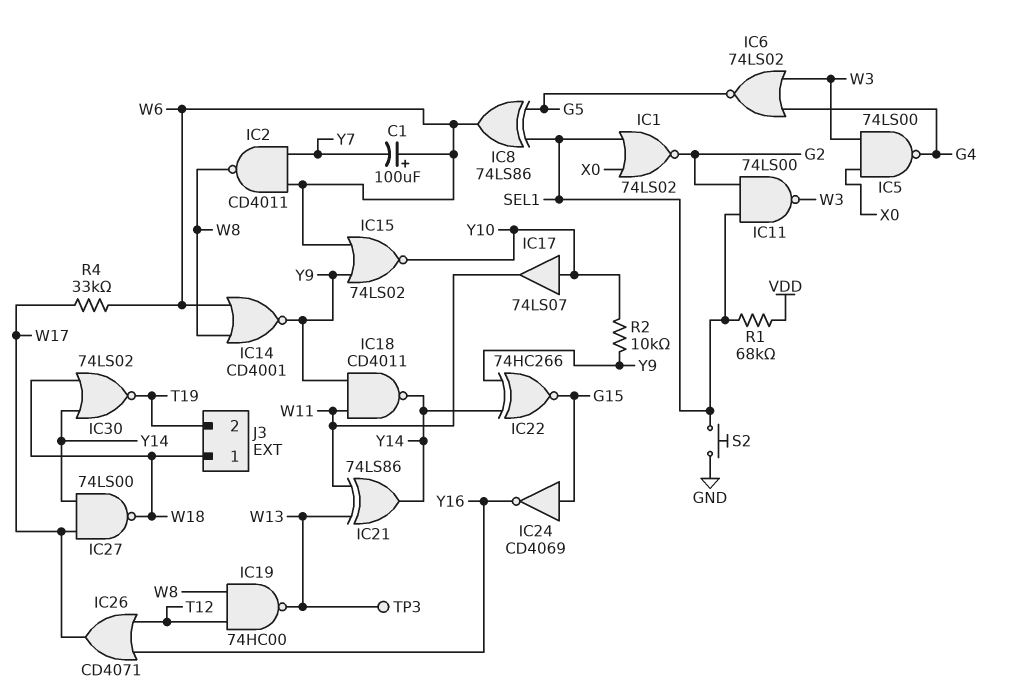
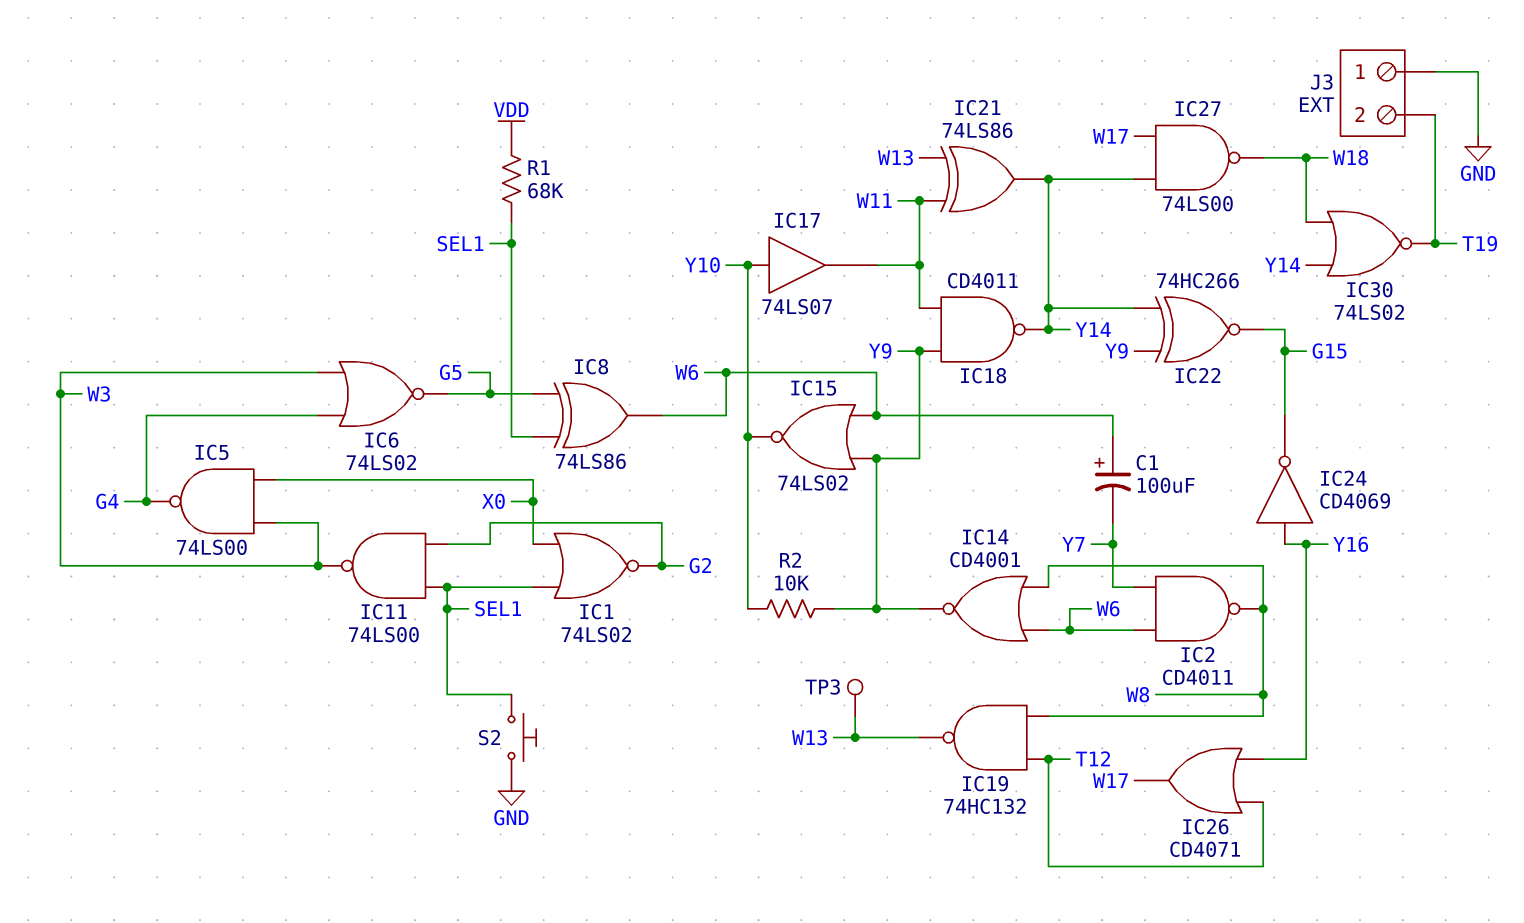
IC19: NAND 74HC00 (in T12, in W8, out W13) -> NAND 74HC132 (in T12, in W8, out W13)
IC24: NOT CD4069 (in G15, out Y16) -> NOT CD4069 (in Y16, out G15)
J3 pin 1: W18 -> GND
R4: 33k (W6, W17) -> none

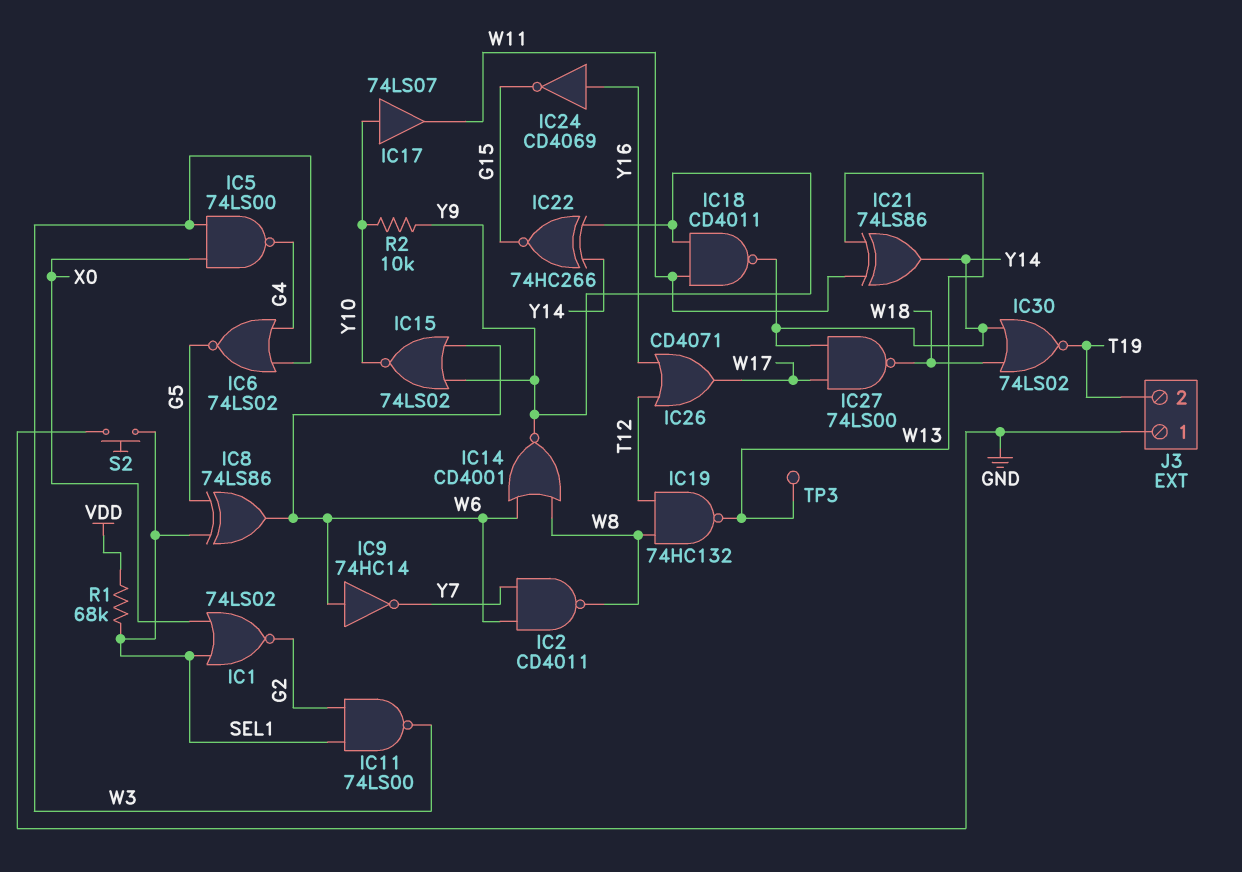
C1: 100uF (plus W6, minus Y7) -> none
IC9: none -> NOT 74HC14 (in W6, out Y7)

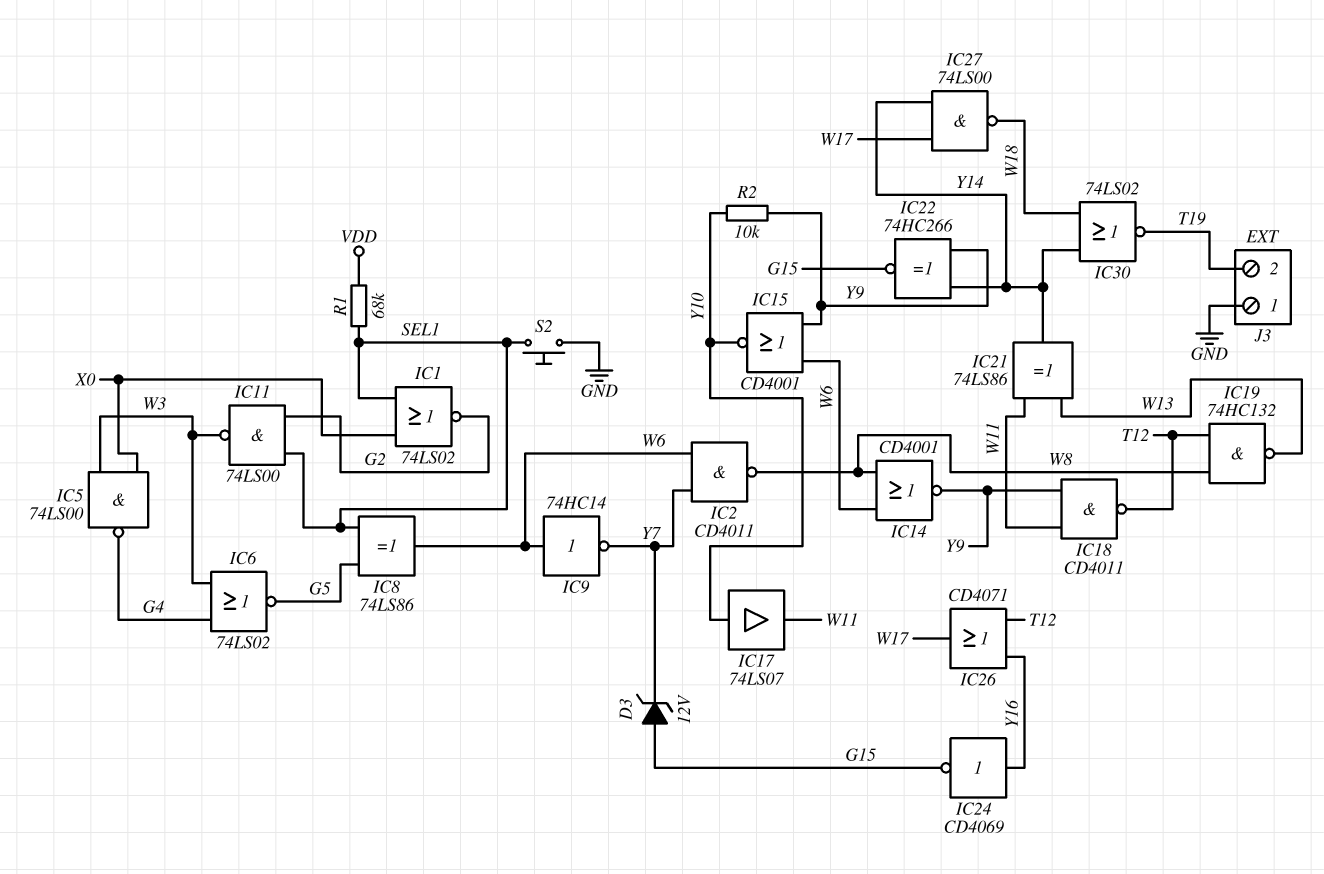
D3: none -> zener 12V (A G15, K Y7)
IC15: NOR 74LS02 (in W6, in Y9, out Y10) -> NOR CD4001 (in W6, in Y9, out Y10)
IC18: NAND CD4011 (in W11, in Y9, out Y14) -> NAND CD4011 (in W11, in Y9, out T12)
TP3: test point (W13) -> none

